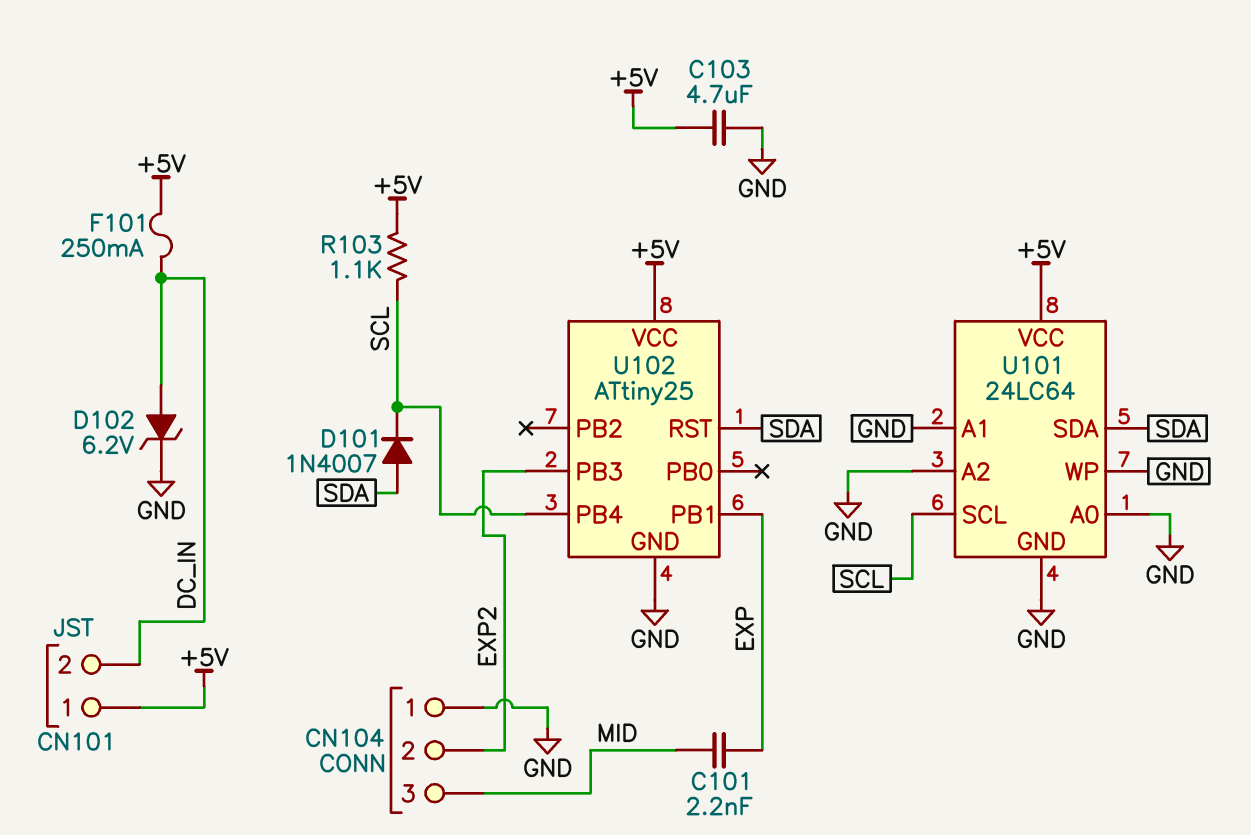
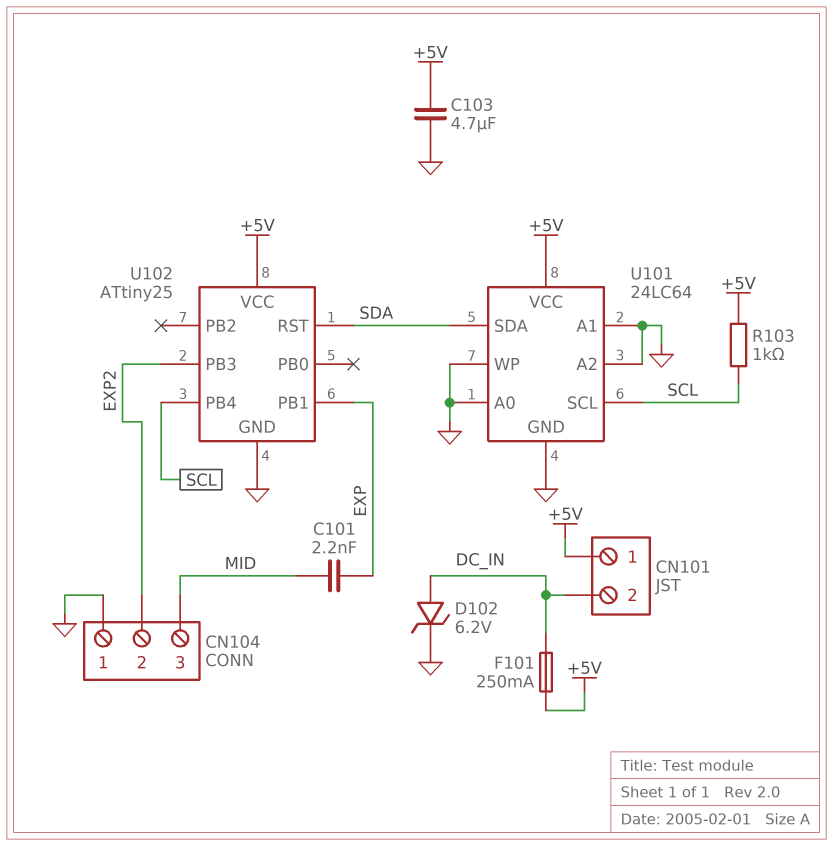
D101: diode 1N4007 (A SDA, K SCL) -> none
R103: 1.1k (+5V, SCL) -> 1k (+5V, SCL)

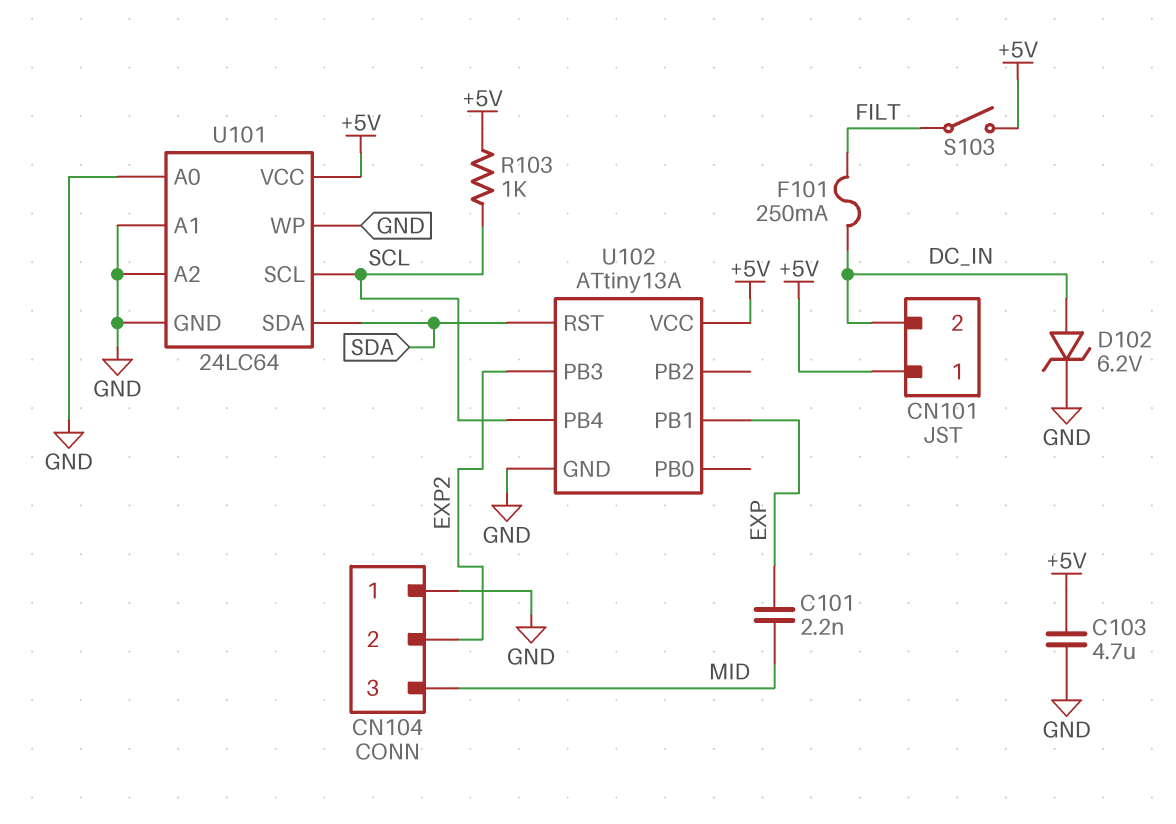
F101: 250mA (+5V, DC_IN) -> 250mA (DC_IN, FILT)
S103: none -> switch (+5V, FILT)
U102: ATtiny25 -> ATtiny13A

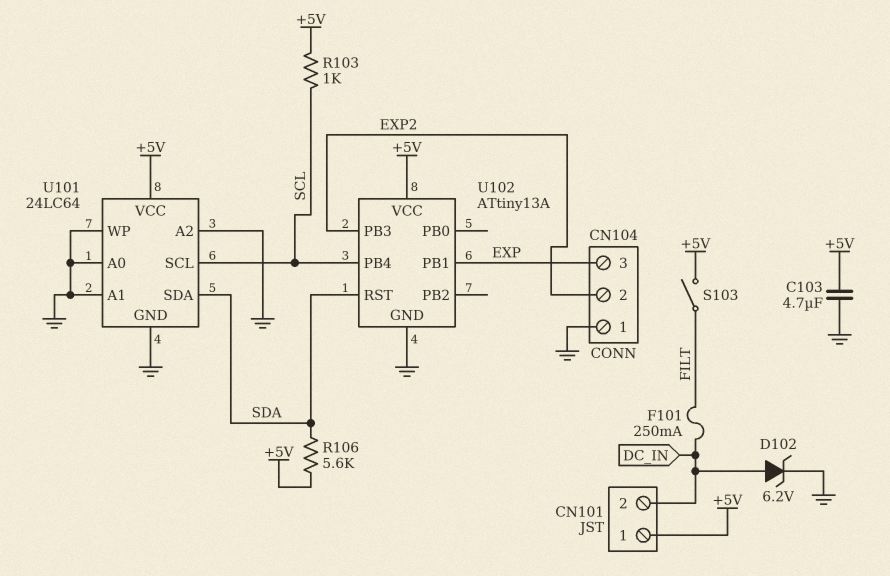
C101: 2.2nF (EXP, MID) -> none
CN104 pin 3: MID -> EXP
R106: none -> 5.6k (+5V, SDA)

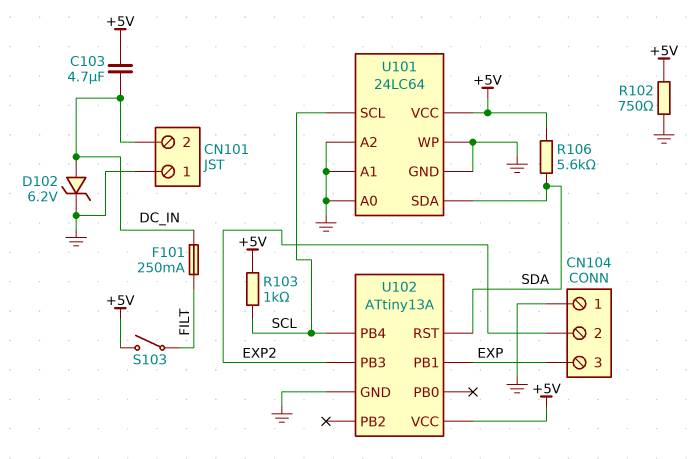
C103: 4.7uF (+5V, GND) -> 4.7uF (+5V, DC_IN)
CN101 pin 1: +5V -> GND
R102: none -> 750 (+5V, GND)

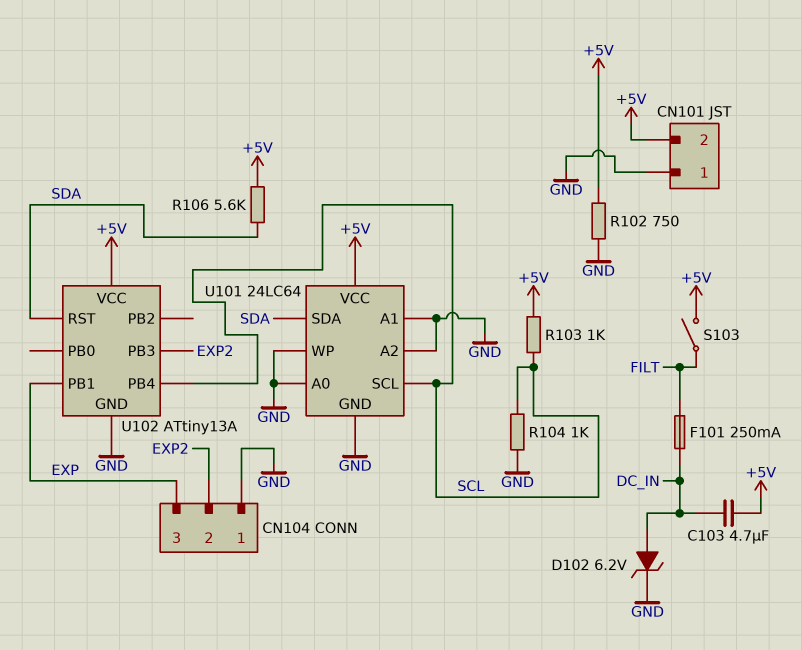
CN101 pin 2: DC_IN -> +5V
R104: none -> 1k (GND, SCL)

